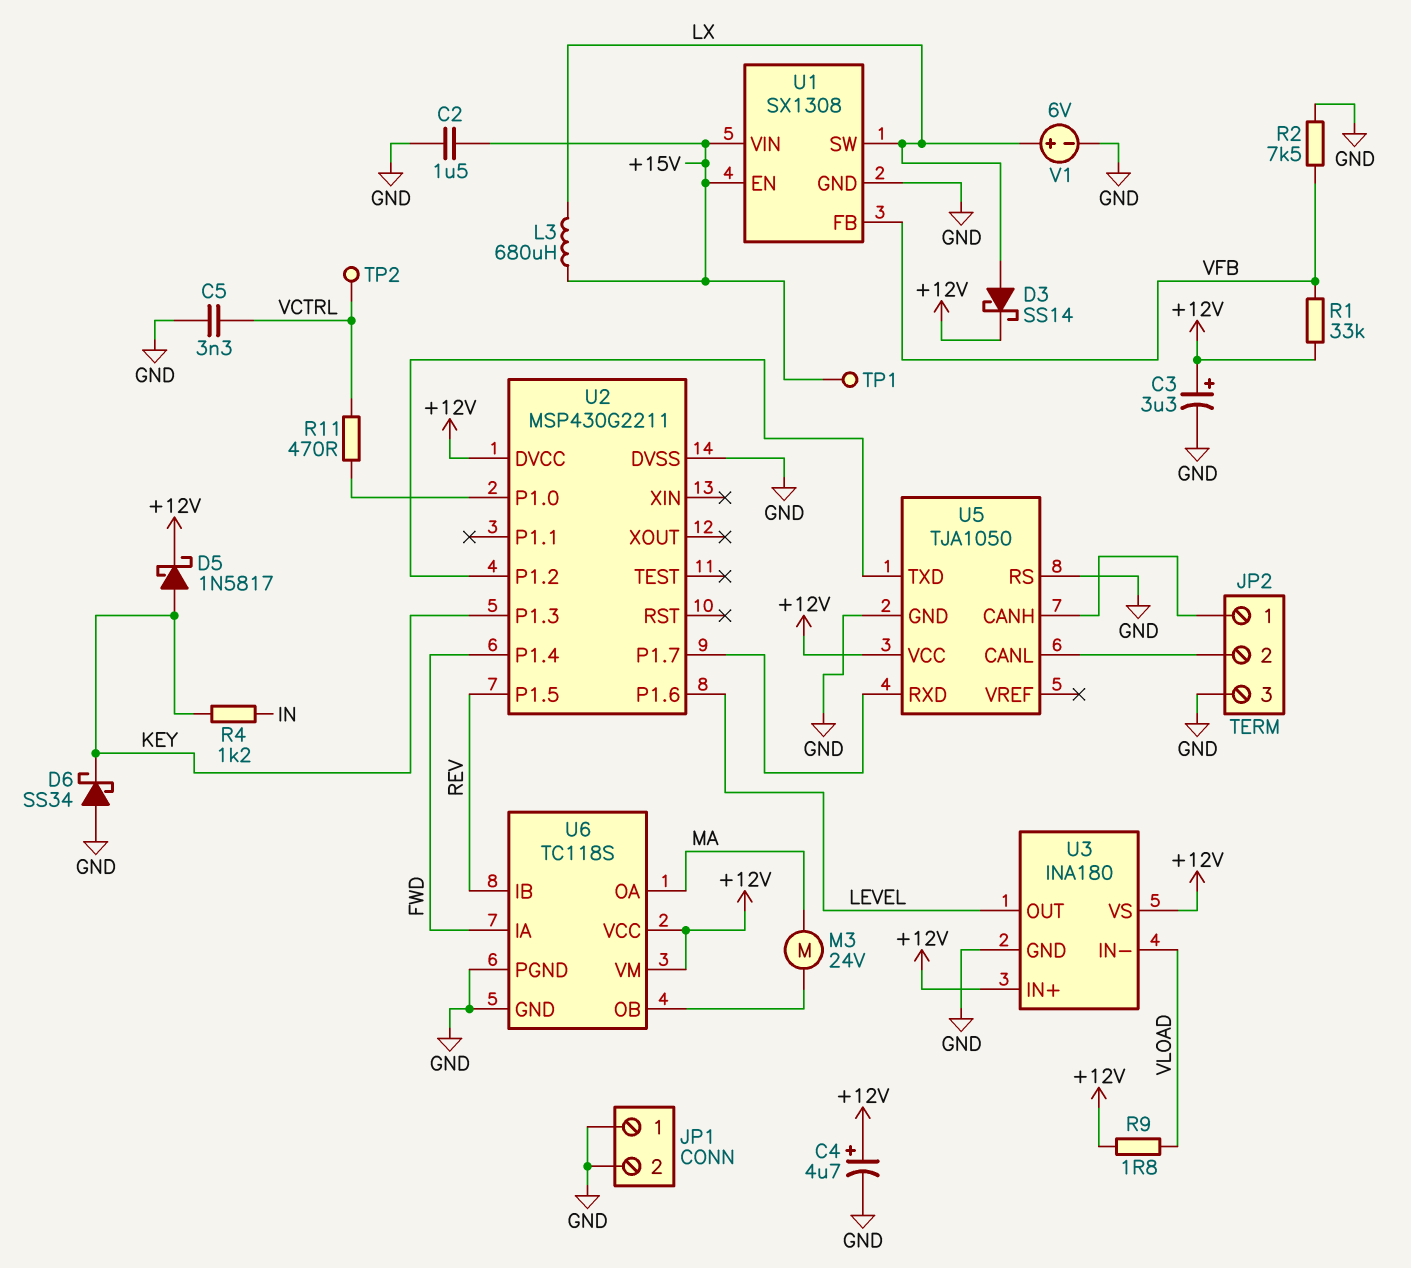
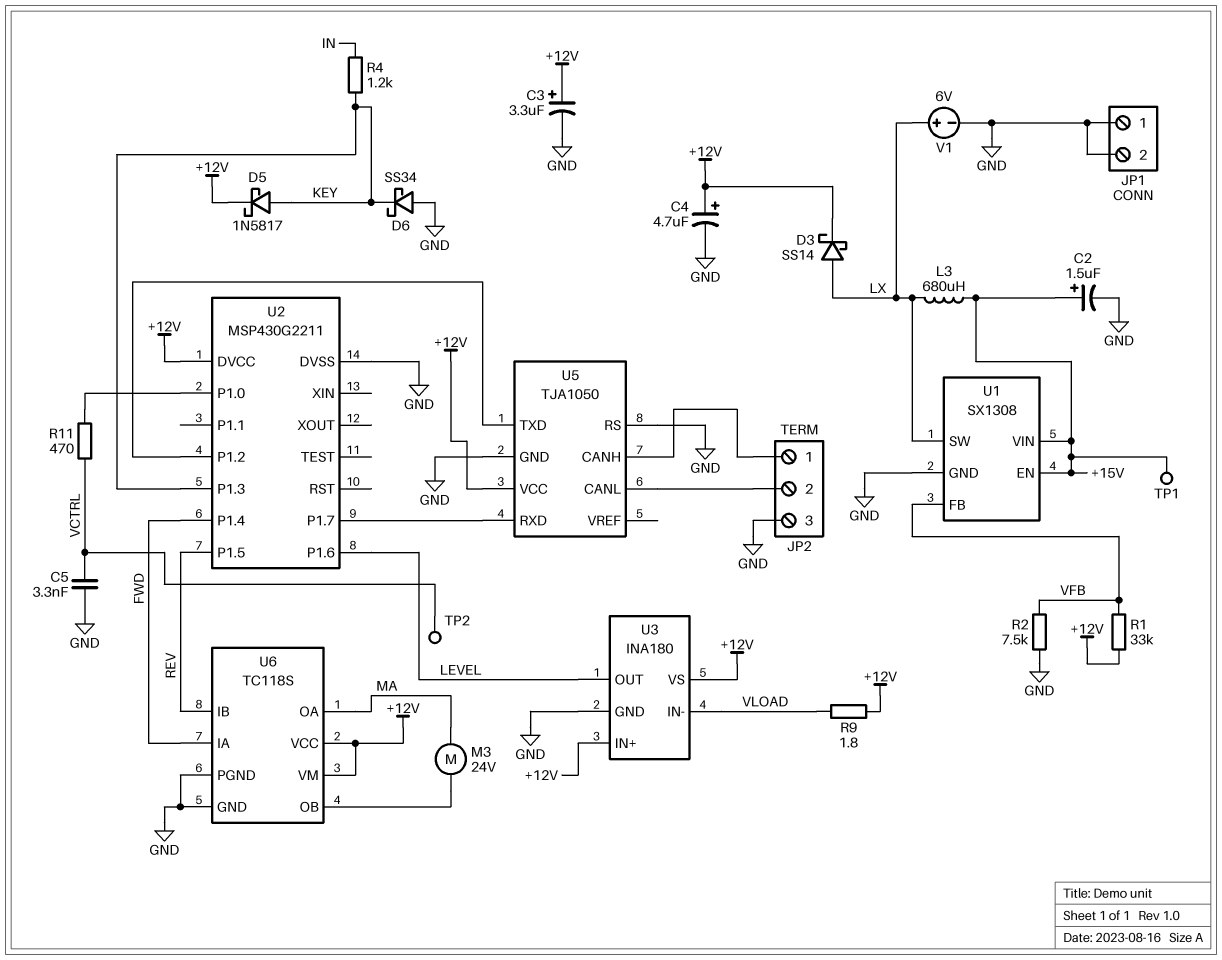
C2: 1.5uF (+15V, GND) -> 1.5uF (plus +15V, minus GND)

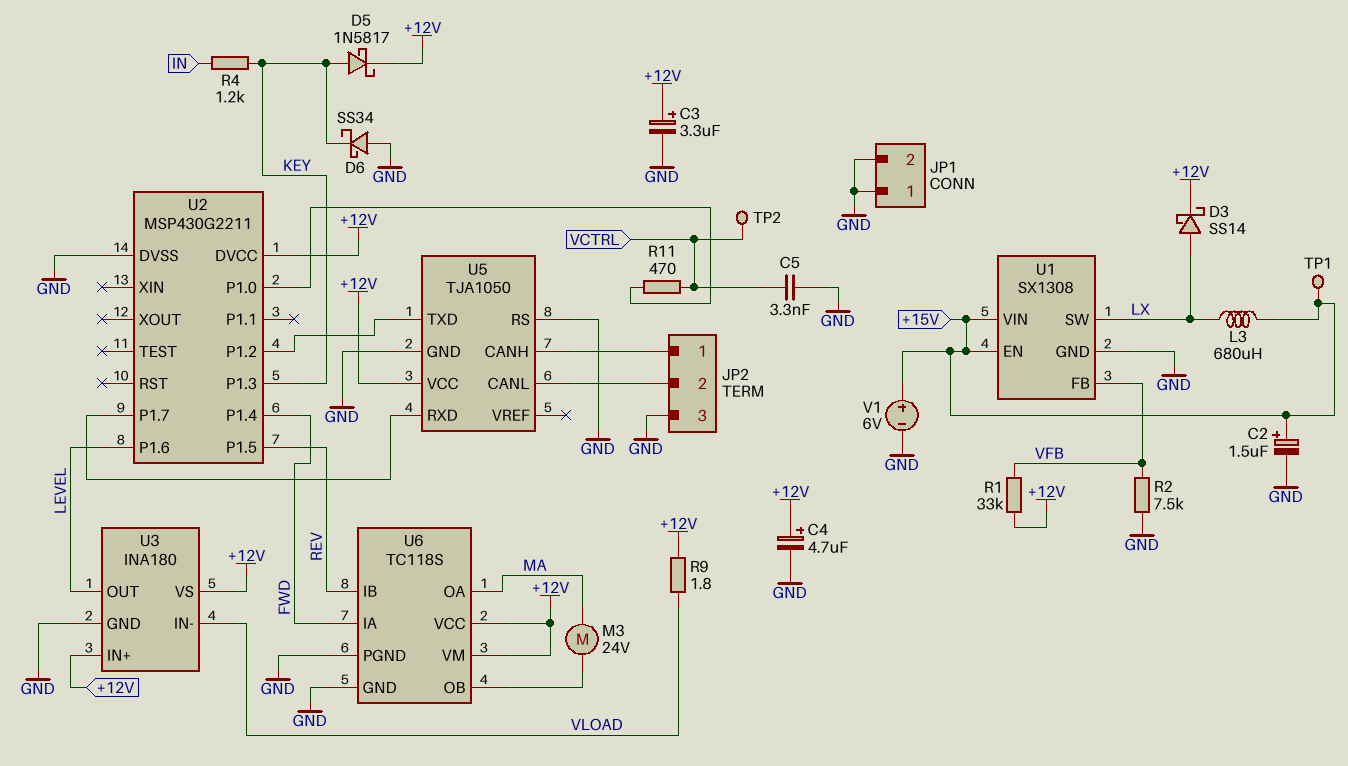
V1: 6V (plus LX, minus GND) -> 6V (plus +15V, minus GND)

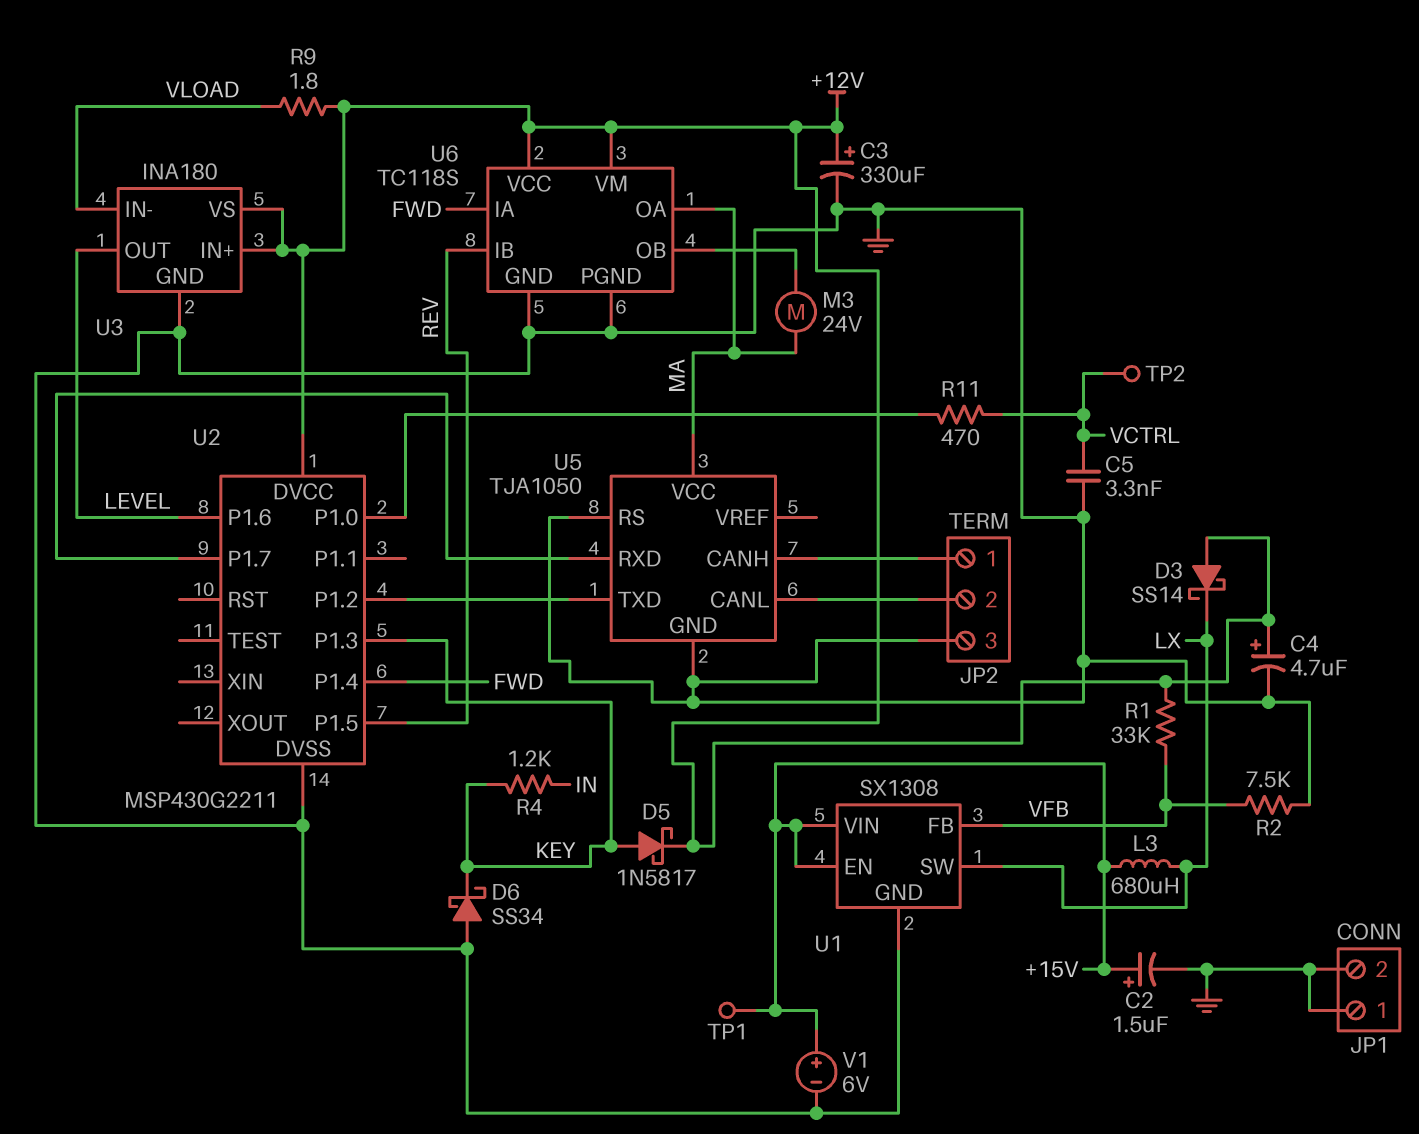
C3: 3.3uF (plus +12V, minus GND) -> 330uF (plus +12V, minus GND)
D3: schottky SS14 (A LX, K +12V) -> schottky SS14 (A +12V, K LX)
U5 pin VCC: +12V -> MA

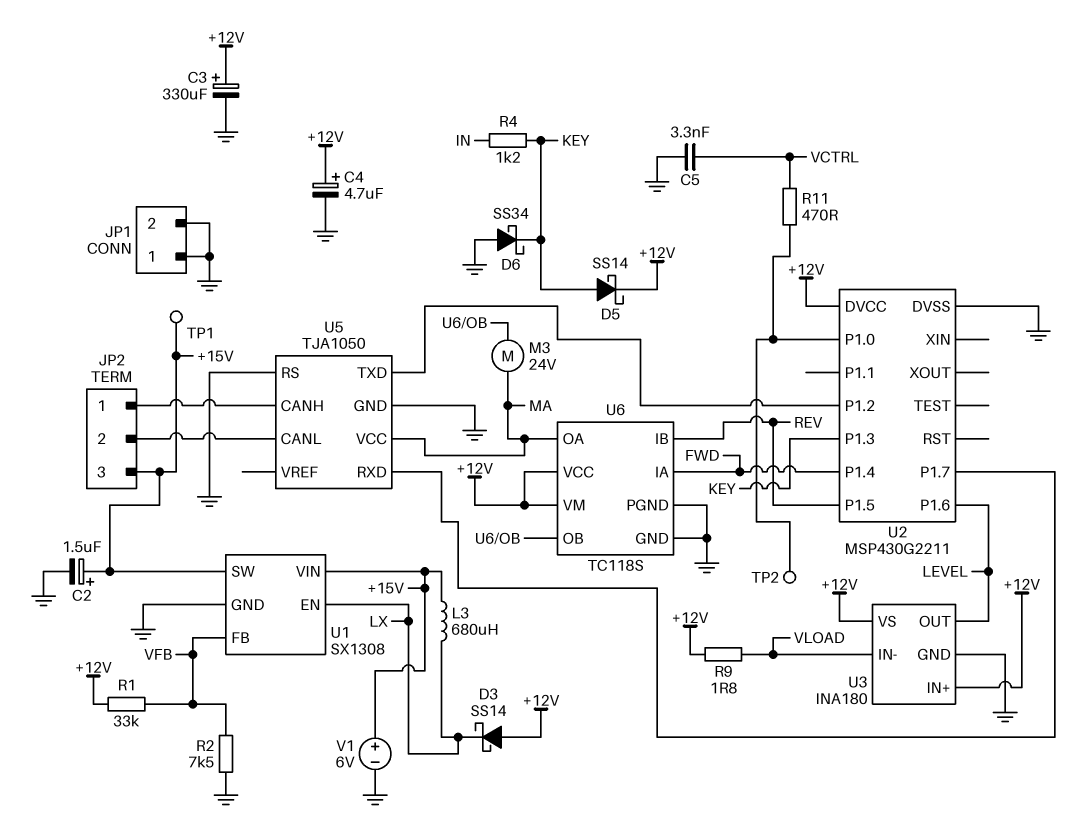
D5: schottky 1N5817 (A KEY, K +12V) -> schottky SS14 (A KEY, K +12V)
JP2 pin 3: GND -> +15V
TP2: test point (VCTRL) -> test point (U2/P1.0)
U1 pin EN: +15V -> LX
U1 pin SW: LX -> +15V

